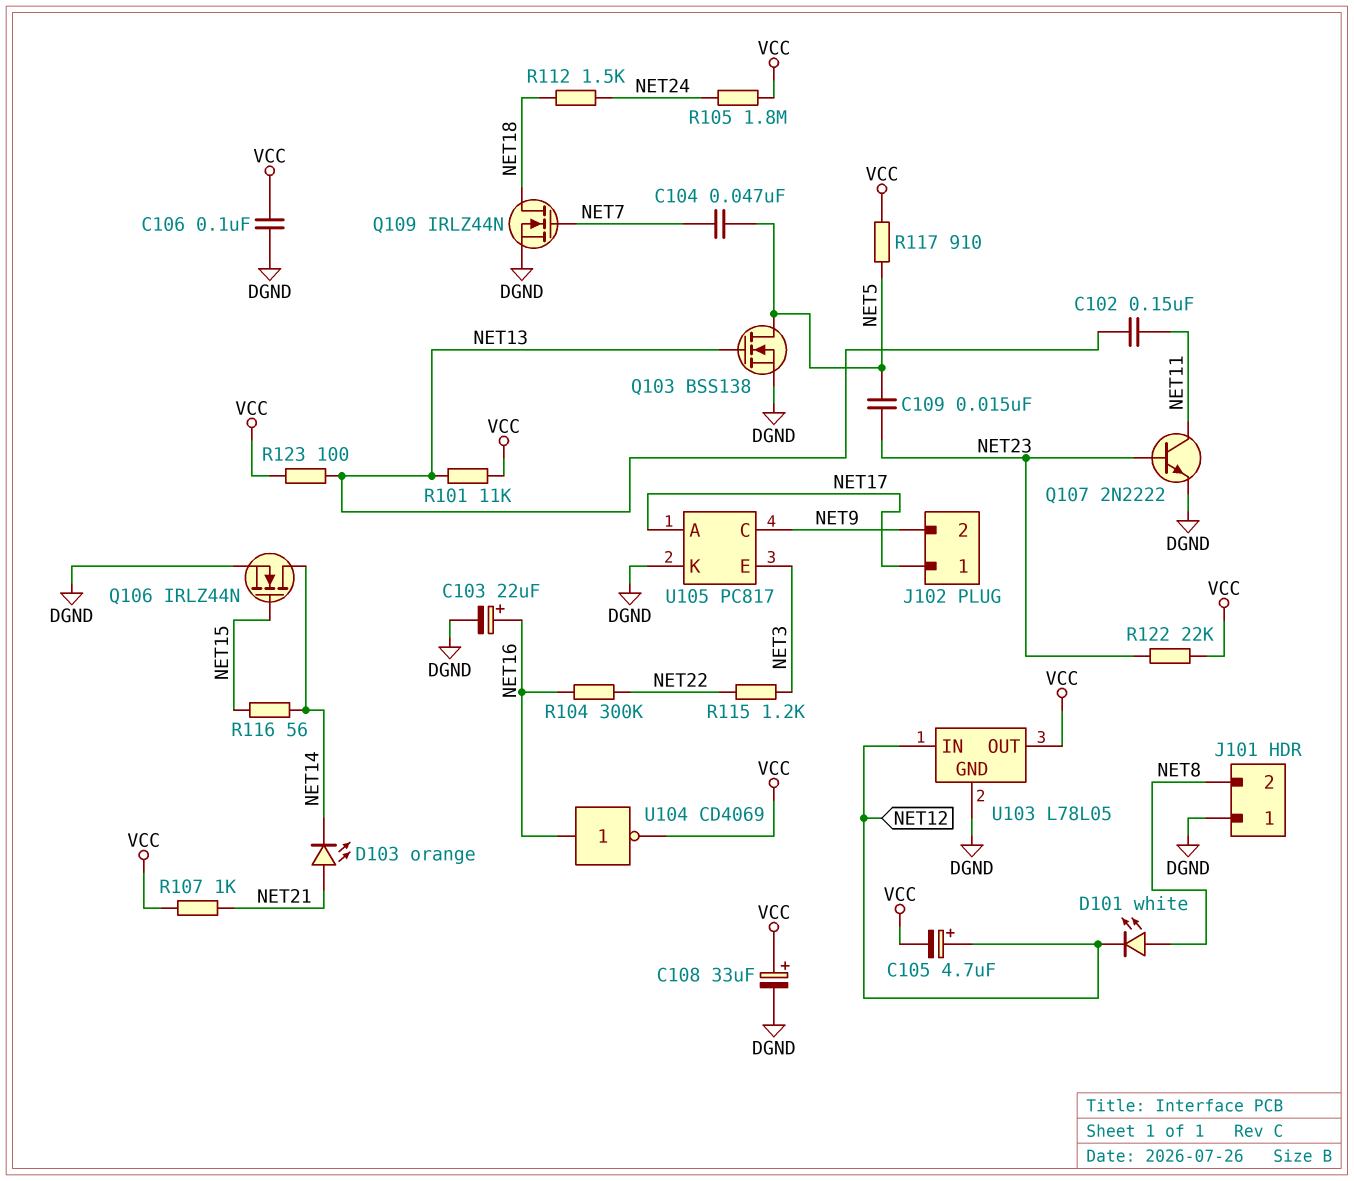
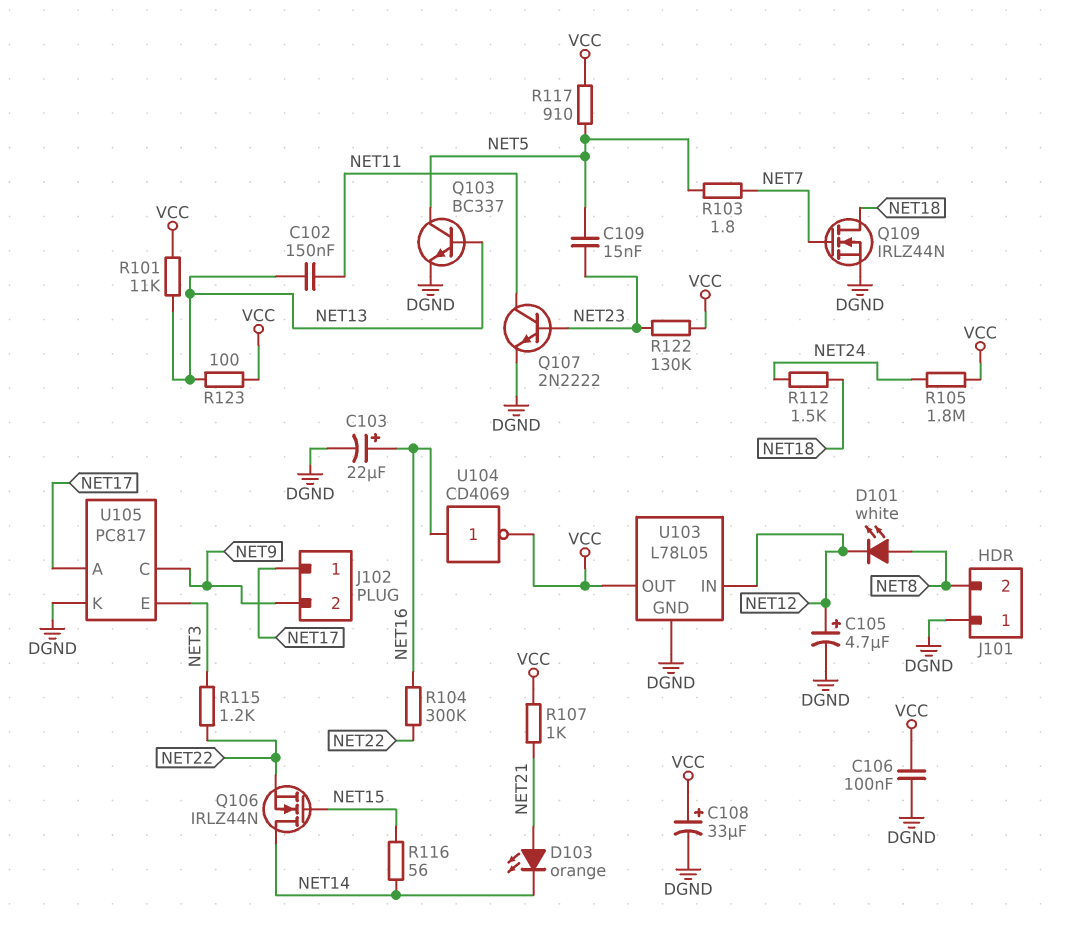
C104: 47nF (NET5, NET7) -> none
C105: 4.7uF (plus NET12, minus VCC) -> 4.7uF (plus NET12, minus DGND)
Q103: NMOS BSS138 (G NET13, D NET5, S DGND) -> NPN BC337 (B NET13, C NET5, E DGND)
Q106: NMOS IRLZ44N (G NET15, D NET14, S DGND) -> NMOS IRLZ44N (G NET15, D NET14, S NET22)
R103: none -> 1.8 (NET5, NET7)
R122: 22k (NET23, VCC) -> 130k (NET23, VCC)

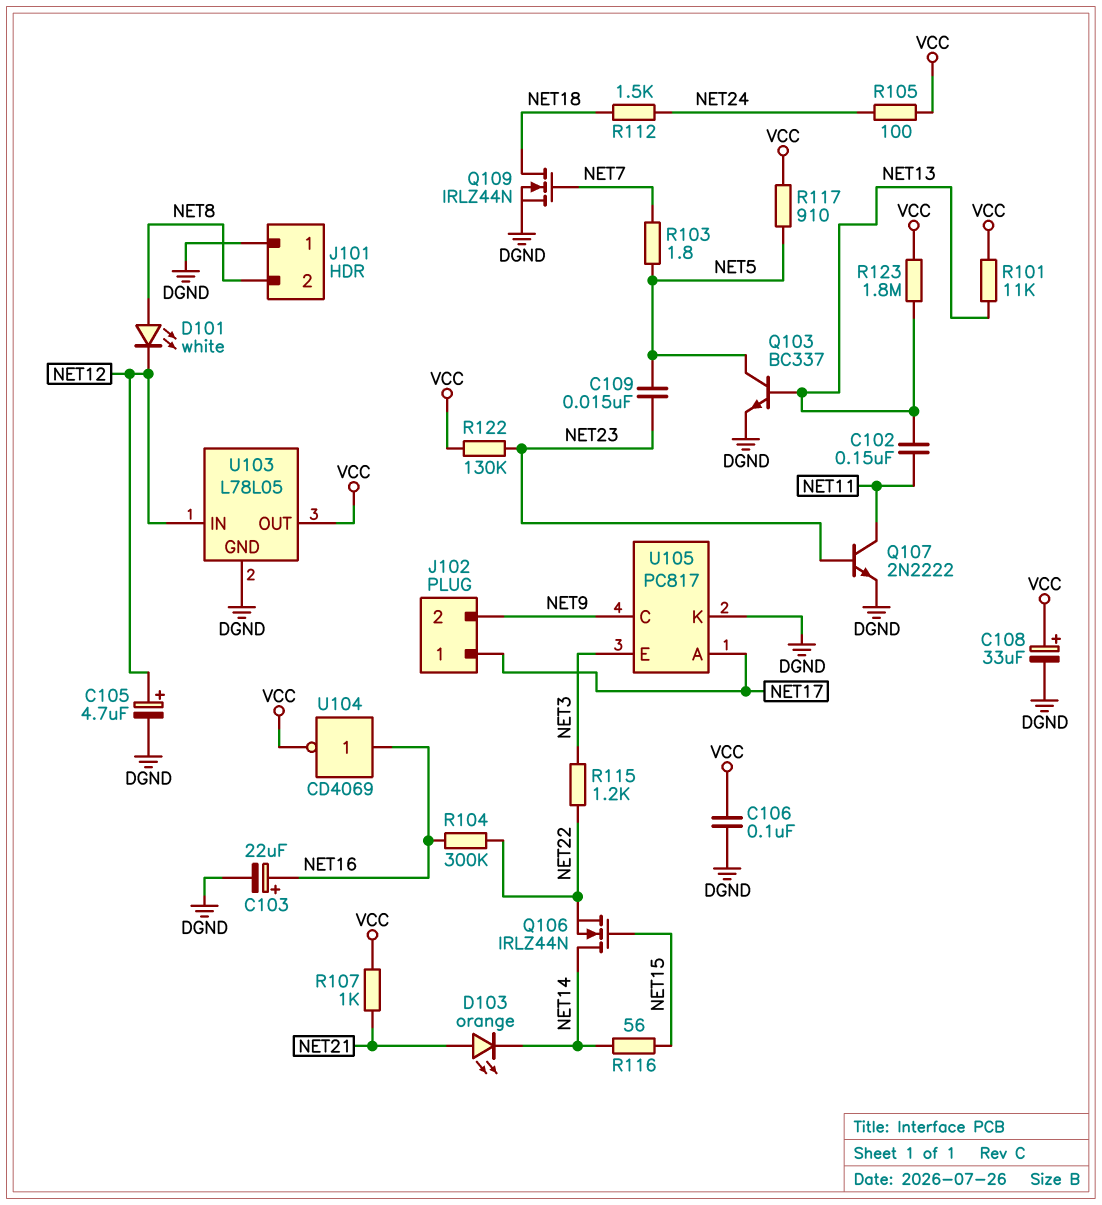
R105: 1.8M (NET24, VCC) -> 100 (NET24, VCC)
R123: 100 (NET13, VCC) -> 1.8M (NET13, VCC)

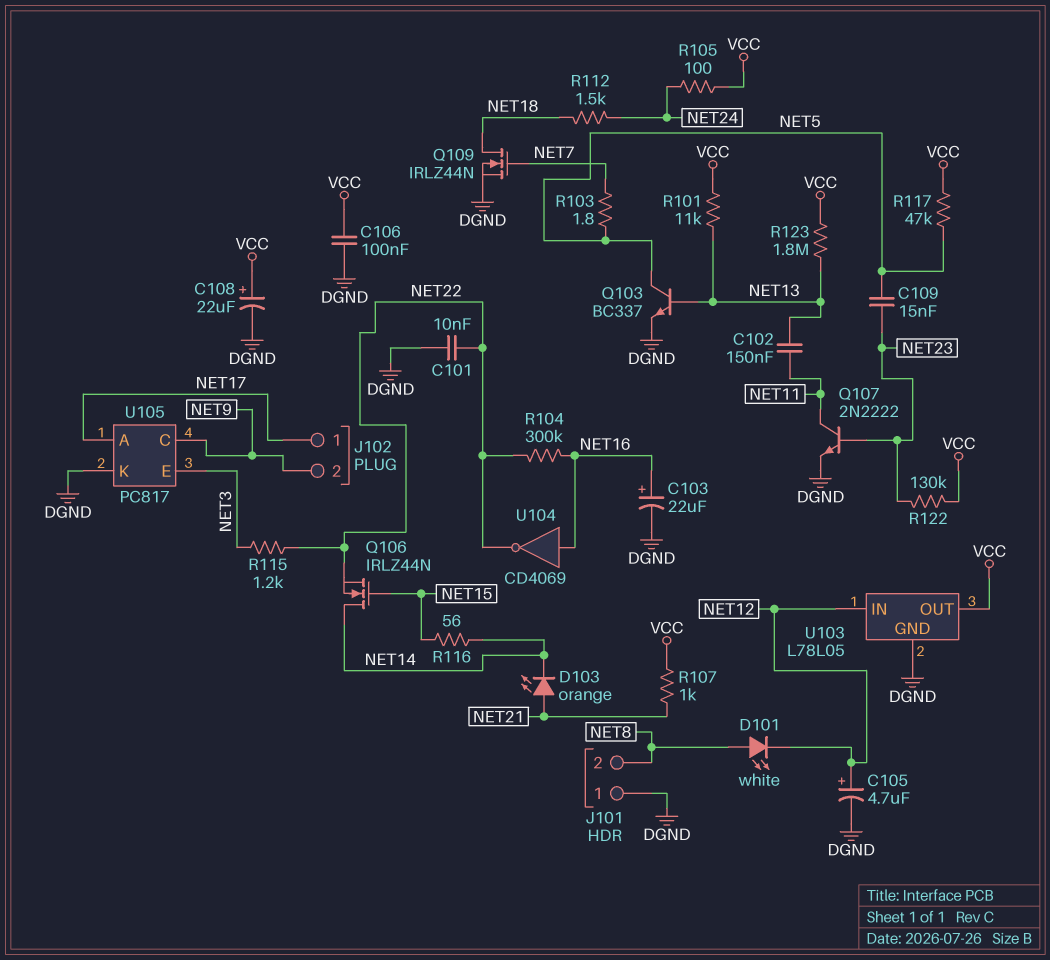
C101: none -> 10nF (DGND, NET22)
C108: 33uF (plus VCC, minus DGND) -> 22uF (plus VCC, minus DGND)
R117: 910 (NET5, VCC) -> 47k (NET5, VCC)
U104: NOT CD4069 (in NET16, out VCC) -> NOT CD4069 (in NET16, out NET22)

